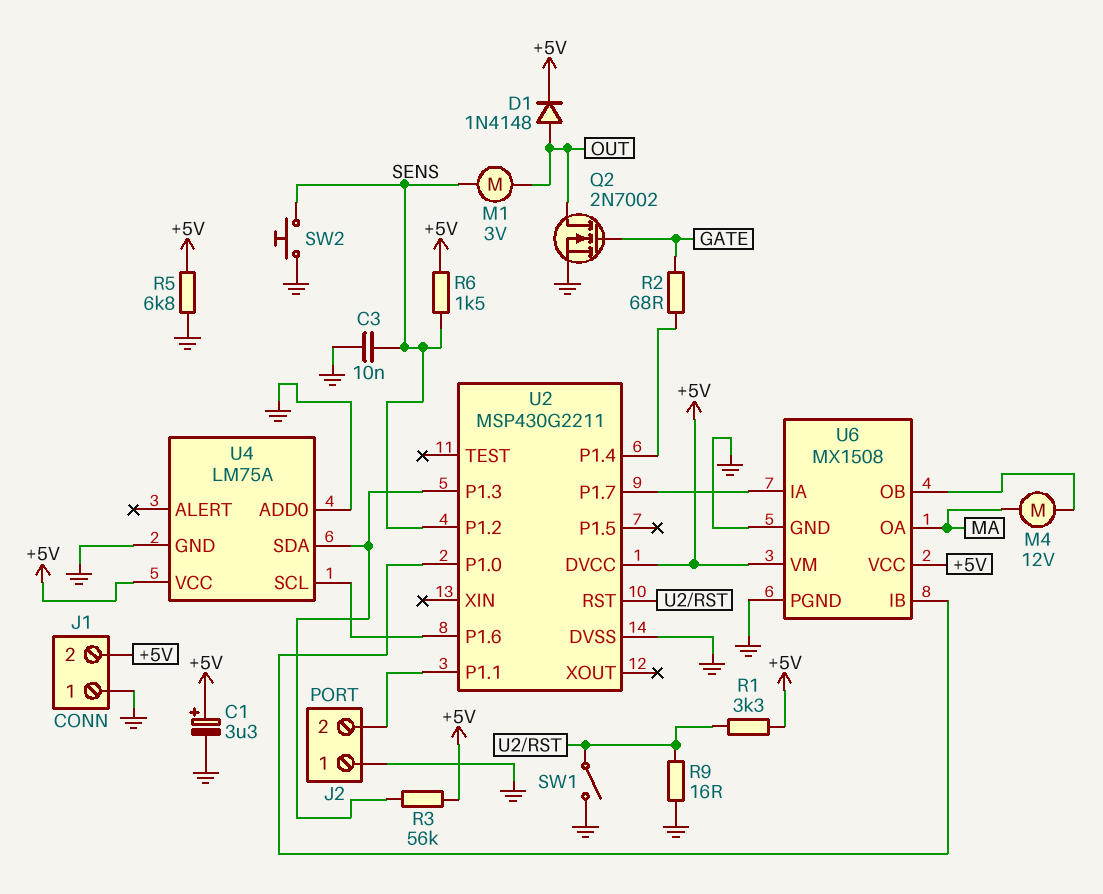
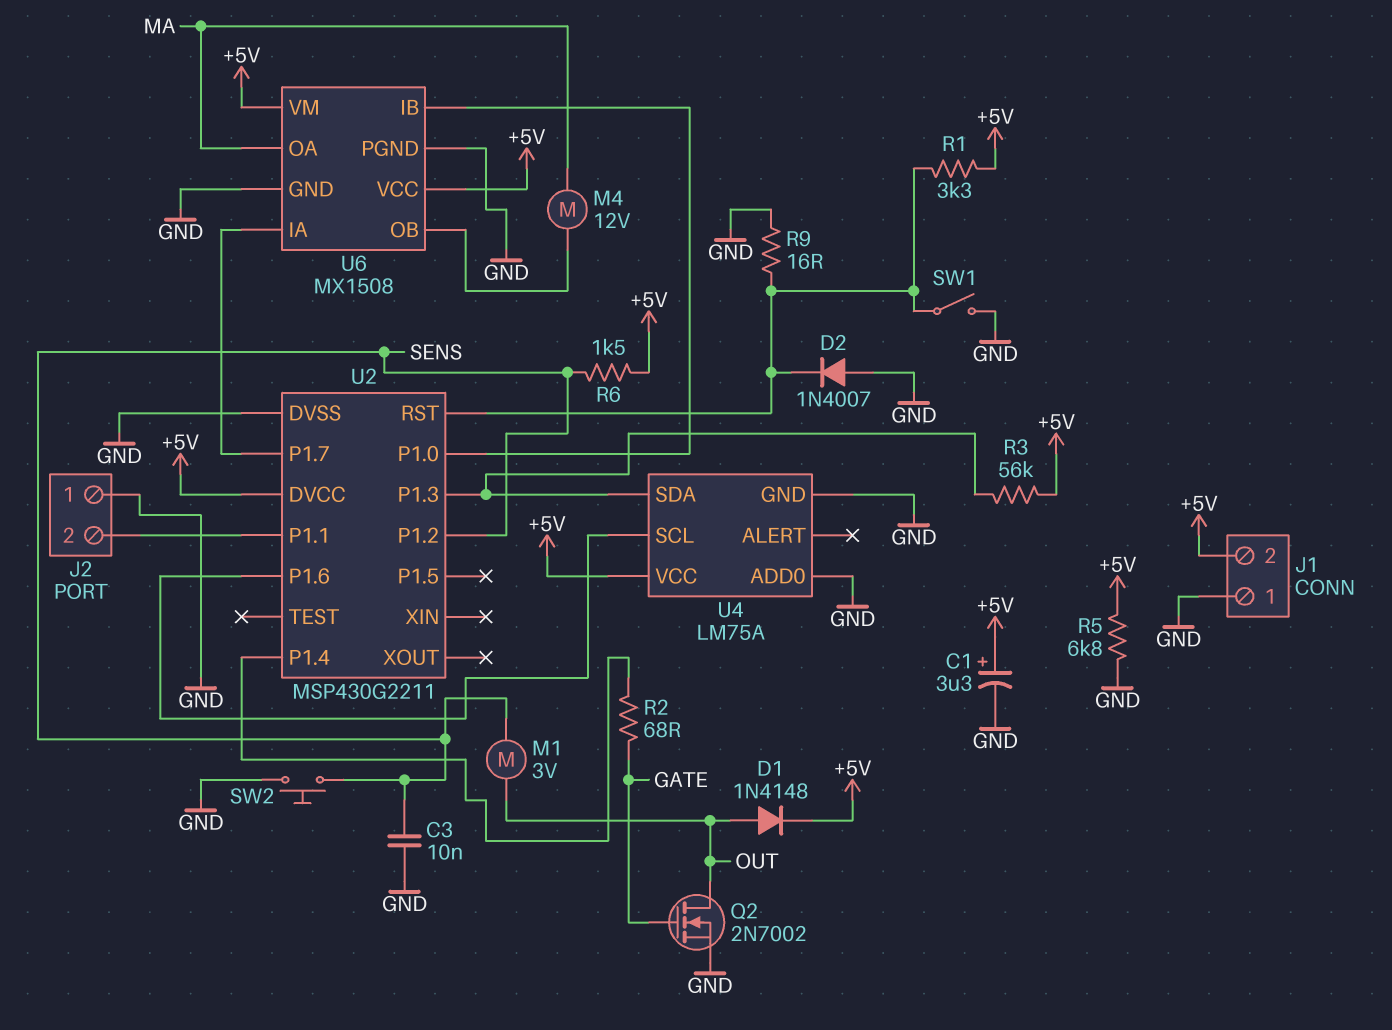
D2: none -> diode 1N4007 (A GND, K U2/RST)

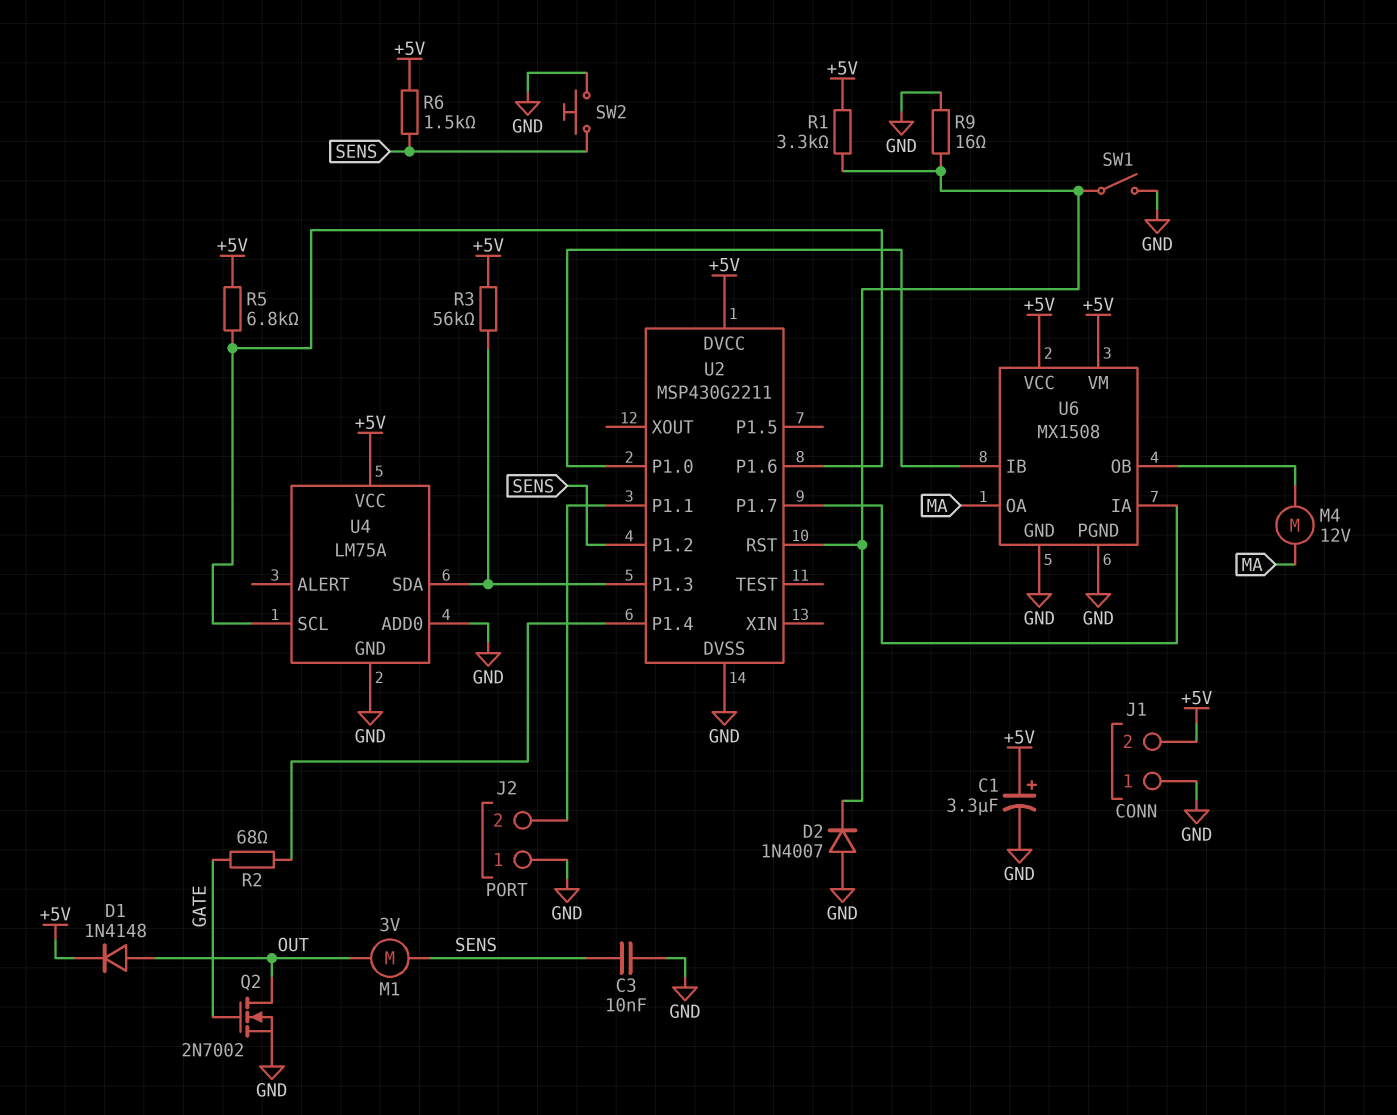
R5: 6.8k (+5V, GND) -> 6.8k (+5V, U2/P1.6)

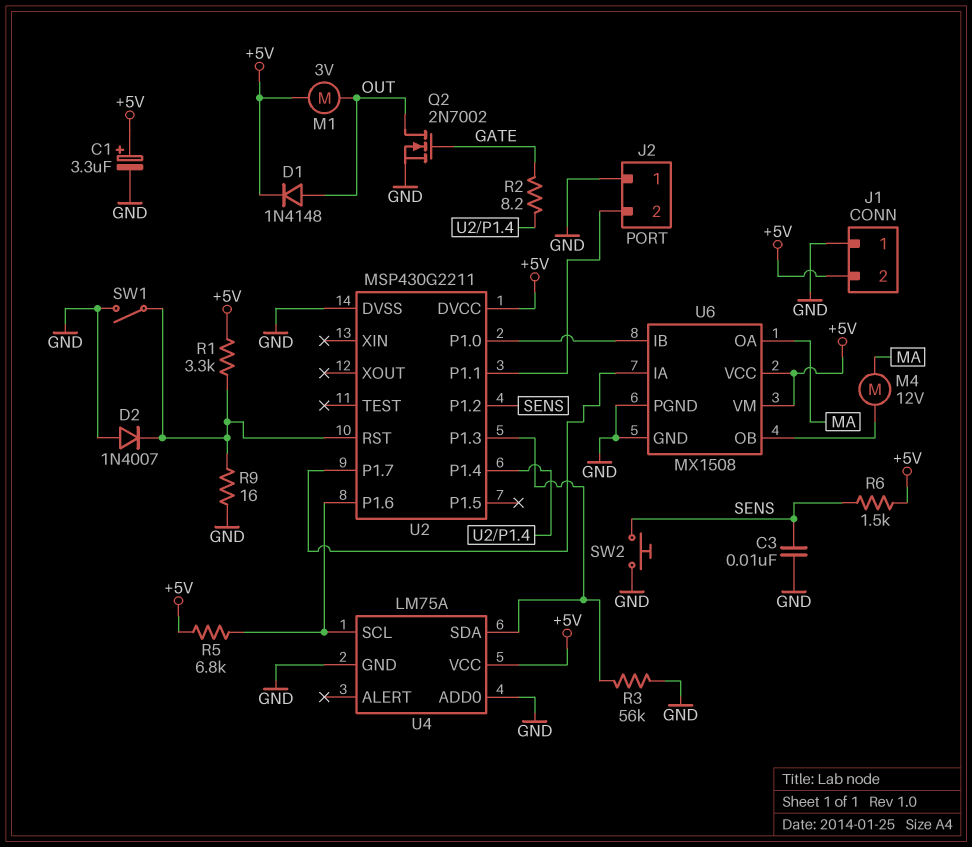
M1: motor 3V (OUT, SENS) -> motor 3V (+5V, OUT)
R2: 68 (GATE, U2/P1.4) -> 8.2 (GATE, U2/P1.4)
R3: 56k (+5V, U2/P1.3) -> 56k (GND, U2/P1.3)

